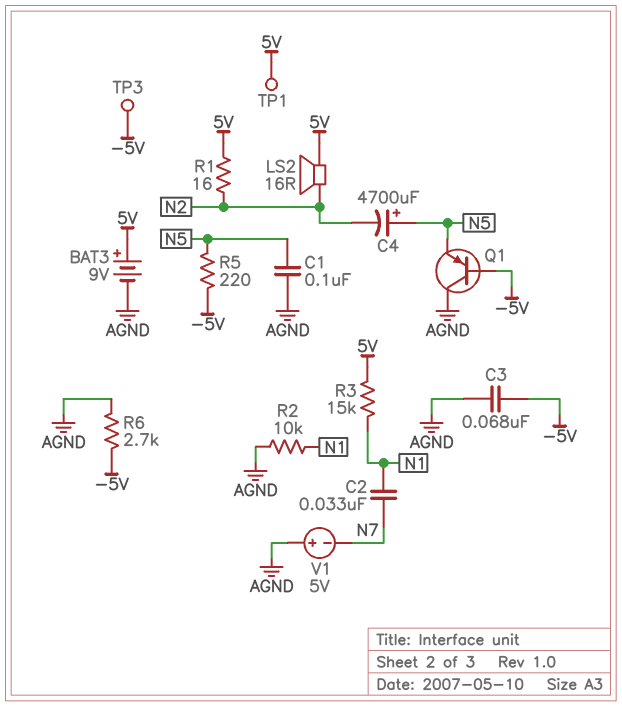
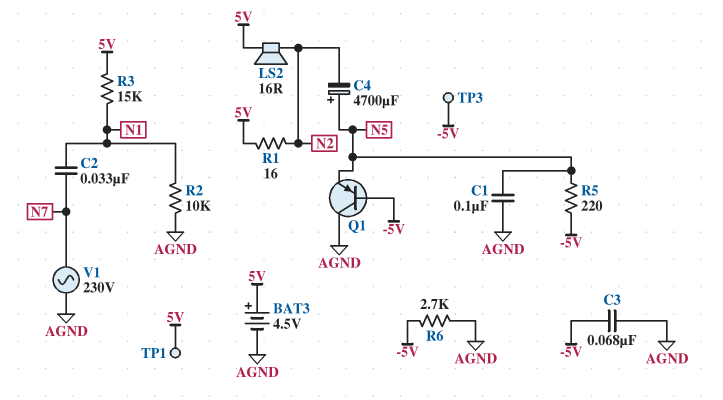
BAT3: 9V (plus 5V, minus AGND) -> 4.5V (plus 5V, minus AGND)
V1: 5V (plus AGND, minus N7) -> AC 230V (AGND, N7)

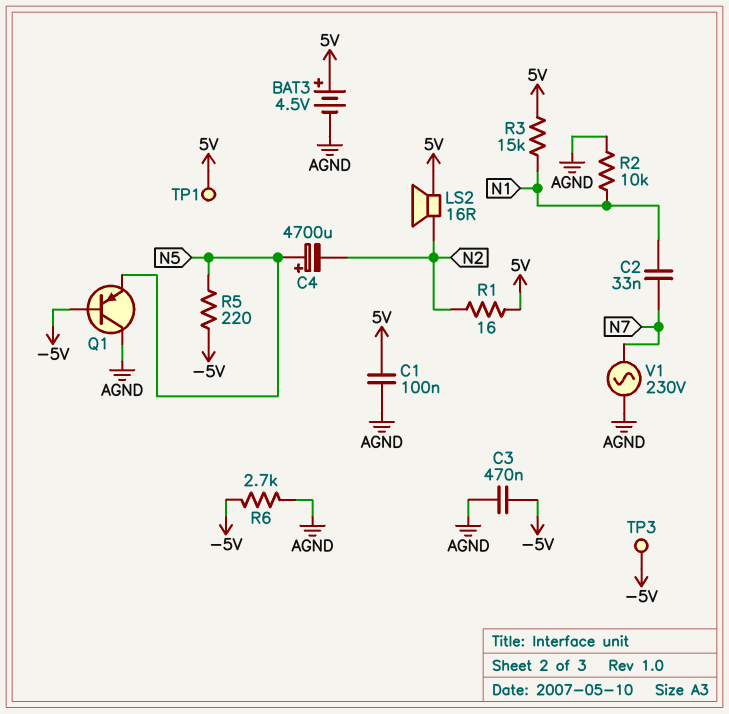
C1: 100nF (AGND, N5) -> 100nF (5V, AGND)
C3: 68nF (-5V, AGND) -> 470nF (-5V, AGND)

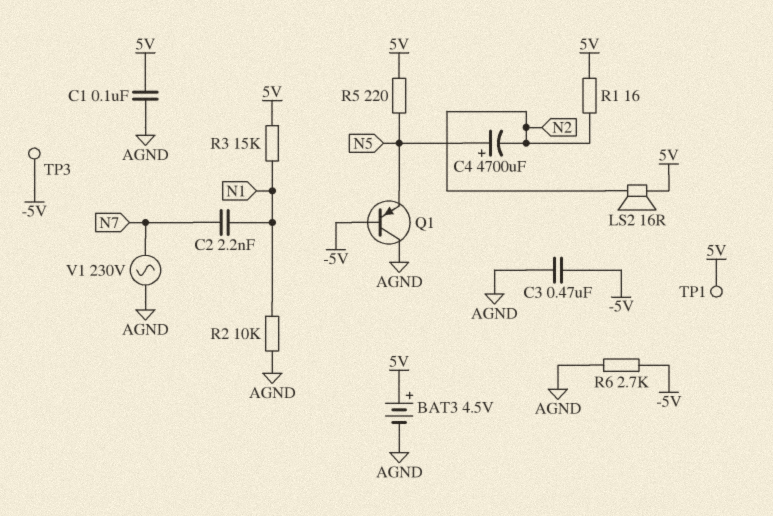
C2: 33nF (N1, N7) -> 2.2nF (N1, N7)
R5: 220 (-5V, N5) -> 220 (5V, N5)

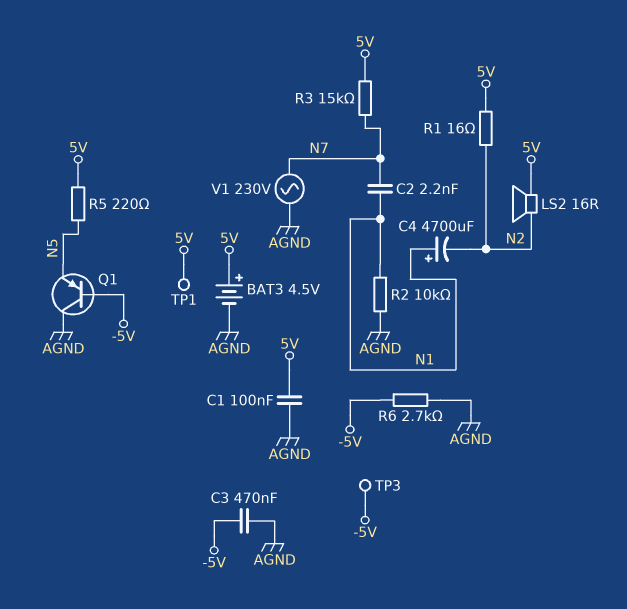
C4: 4700uF (plus N5, minus N2) -> 4700uF (plus N1, minus N2)
R3: 15k (5V, N1) -> 15k (5V, N7)

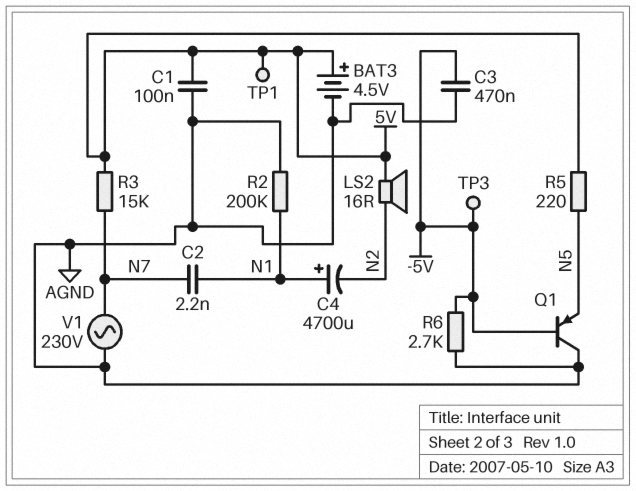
R1: 16 (5V, N2) -> none
R2: 10k (AGND, N1) -> 200k (AGND, N1)

